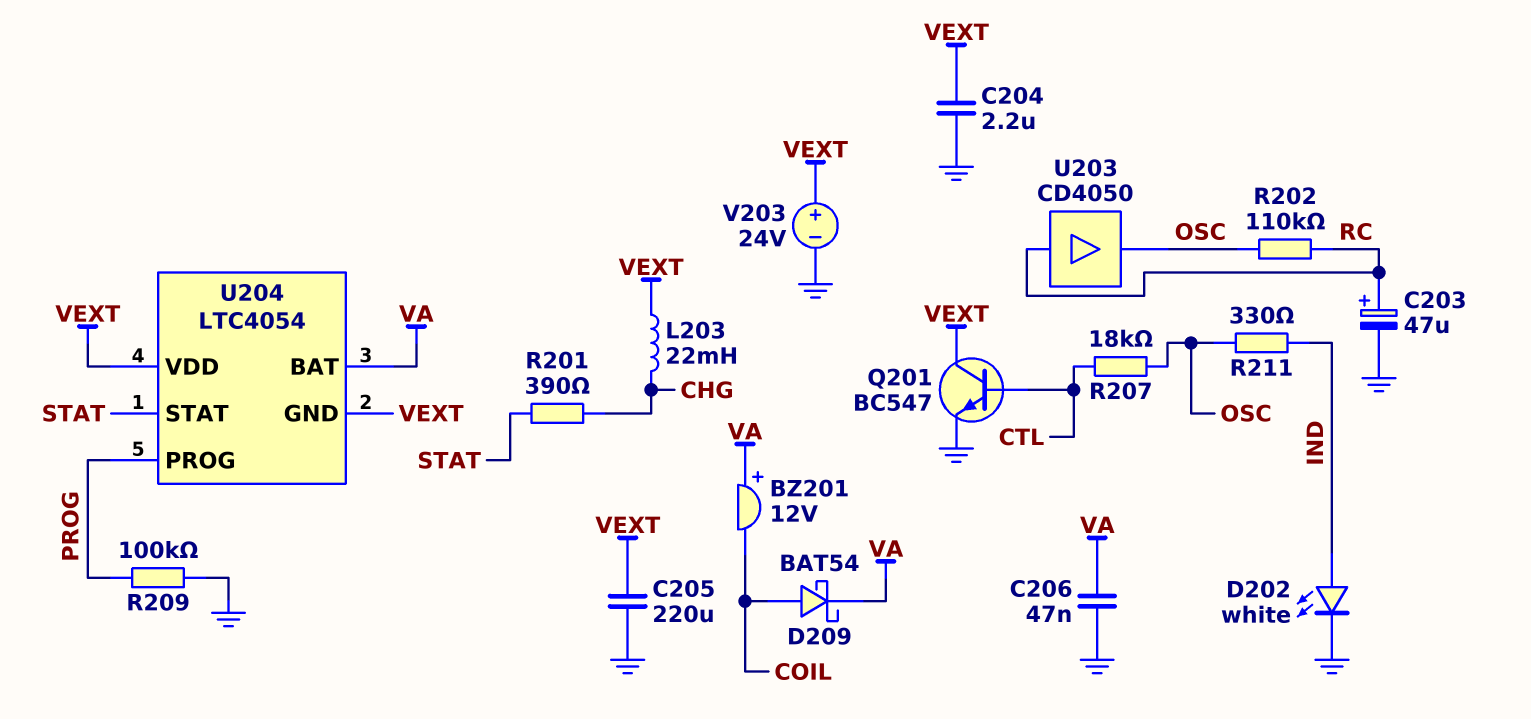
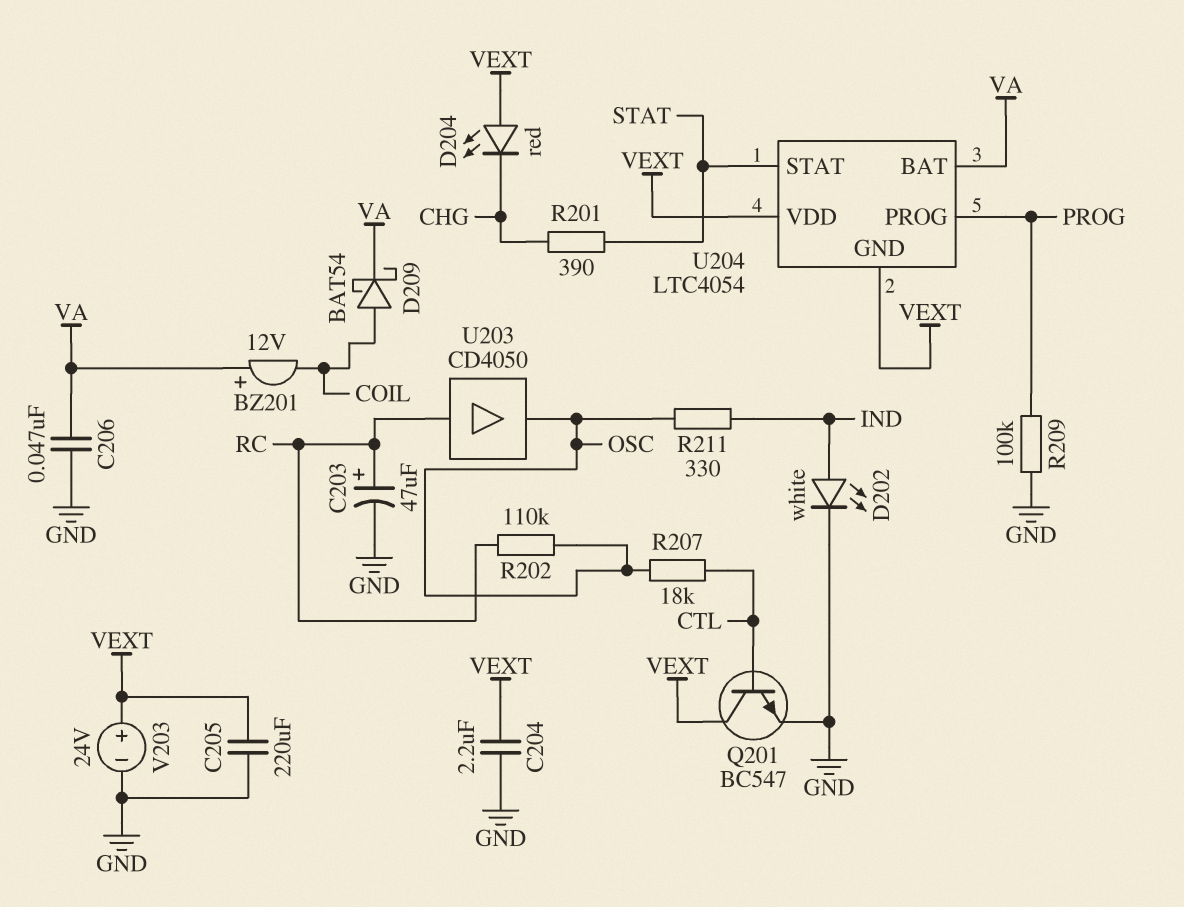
D204: none -> LED red (A VEXT, K CHG)
L203: 22mH (CHG, VEXT) -> none

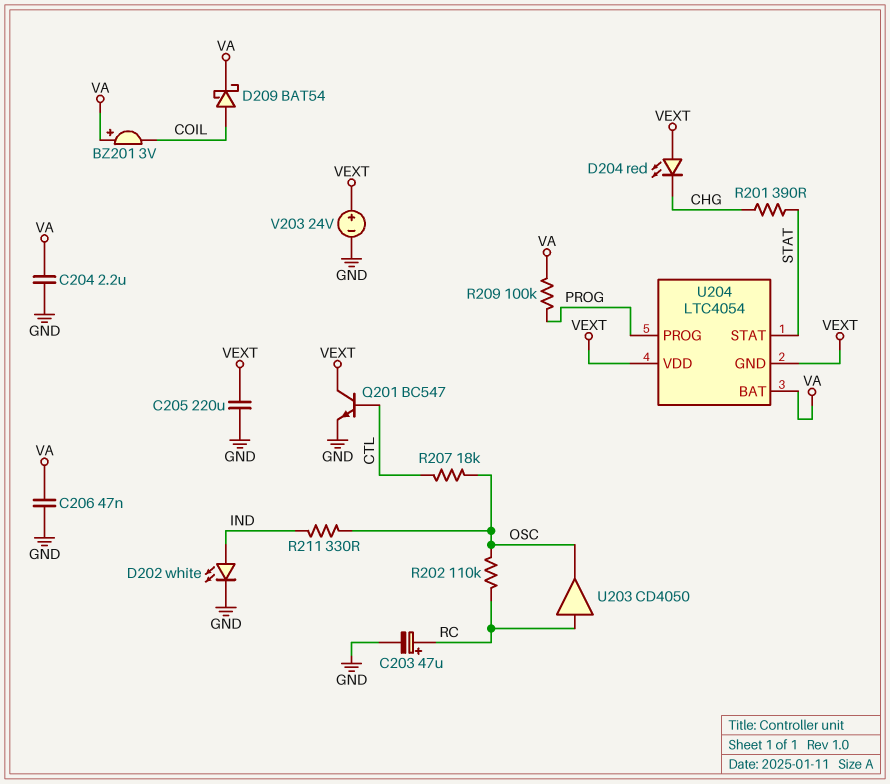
BZ201: buzzer 12V (plus VA, minus COIL) -> buzzer 3V (plus VA, minus COIL)
C204: 2.2uF (GND, VEXT) -> 2.2uF (GND, VA)
R209: 100k (GND, PROG) -> 100k (PROG, VA)

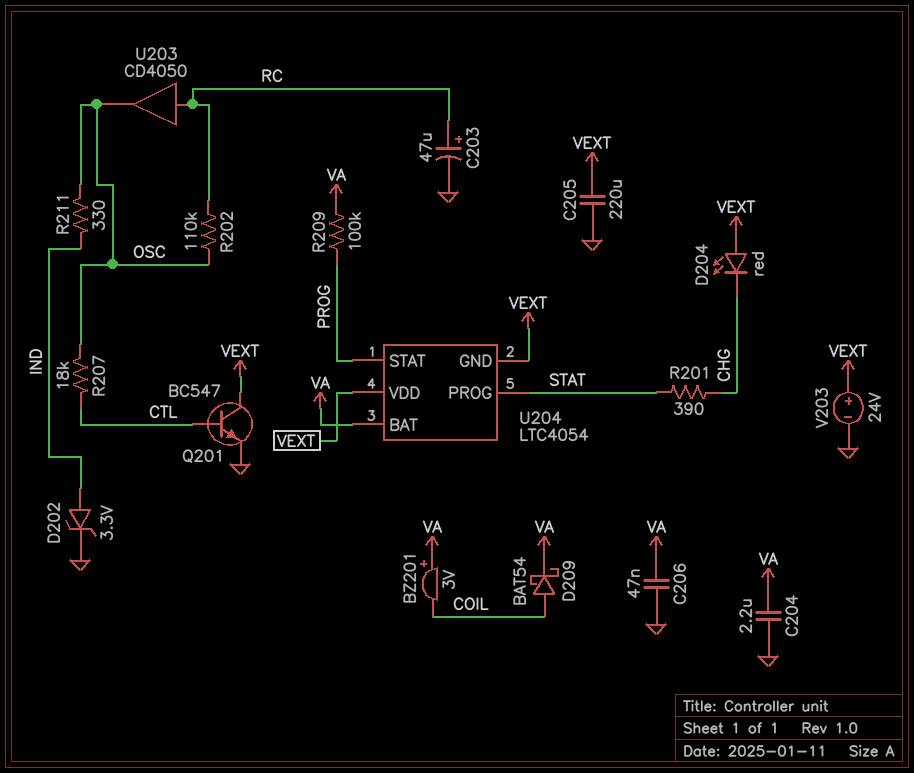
D202: LED white (A IND, K GND) -> zener 3.3V (A IND, K GND)
U204 pin PROG: PROG -> STAT
U204 pin STAT: STAT -> PROG

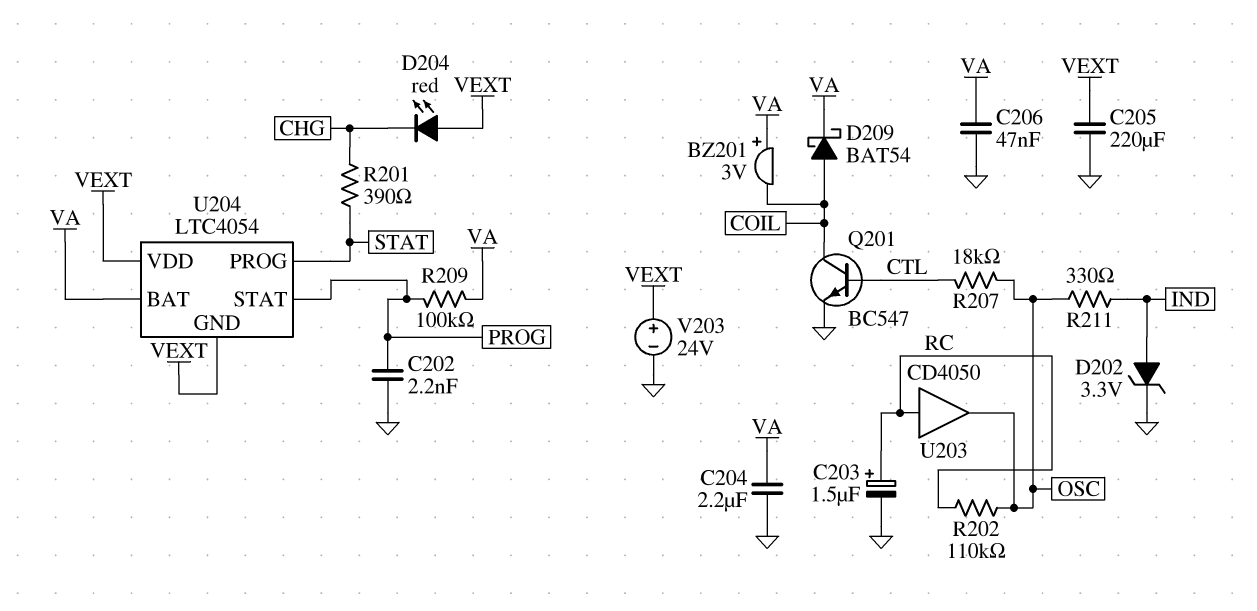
C202: none -> 2.2nF (GND, PROG)
C203: 47uF (plus RC, minus GND) -> 1.5uF (plus RC, minus GND)
Q201: NPN BC547 (B CTL, C VEXT, E GND) -> NPN BC547 (B CTL, C COIL, E GND)

